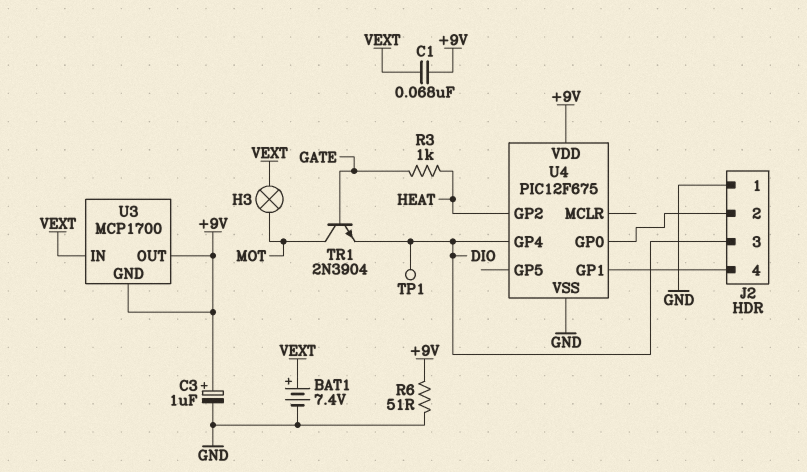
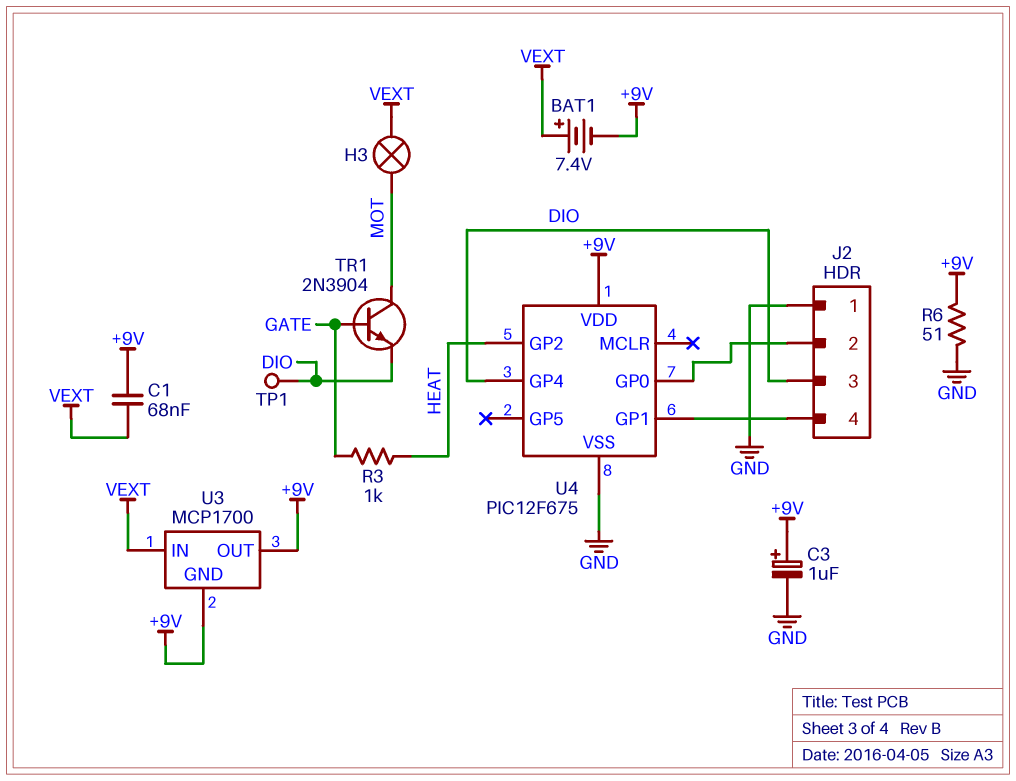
BAT1: 7.4V (plus VEXT, minus GND) -> 7.4V (plus VEXT, minus +9V)

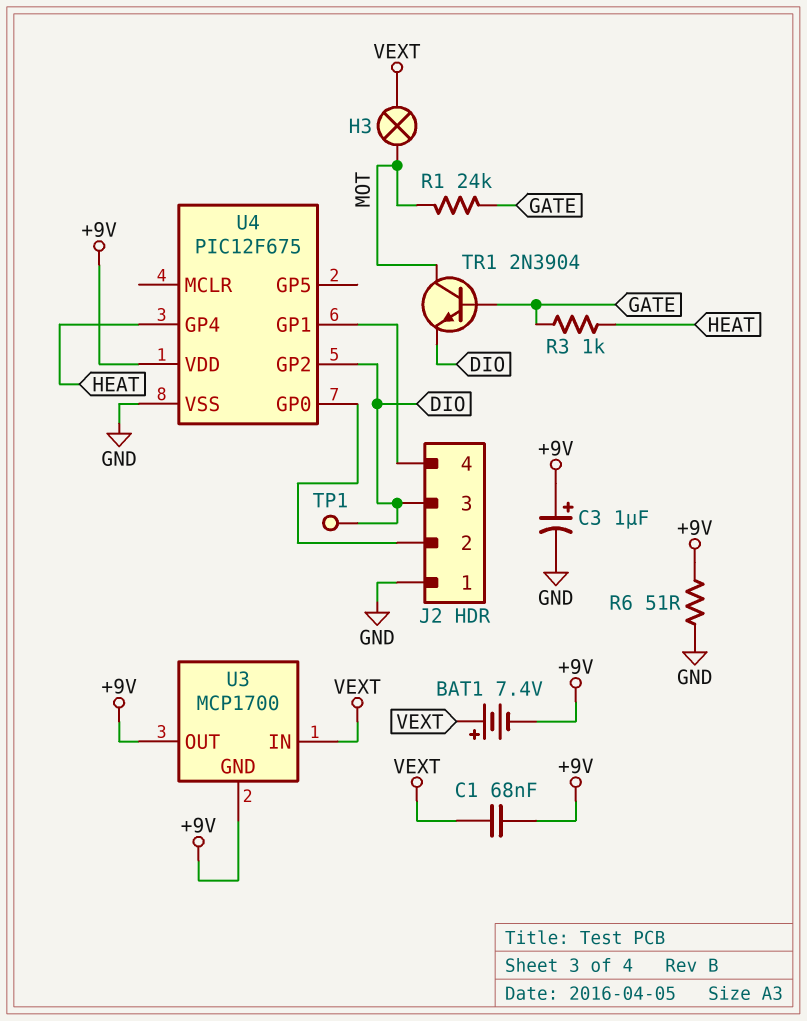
R1: none -> 24k (GATE, MOT)
U4 pin GP2: HEAT -> DIO
U4 pin GP4: DIO -> HEAT

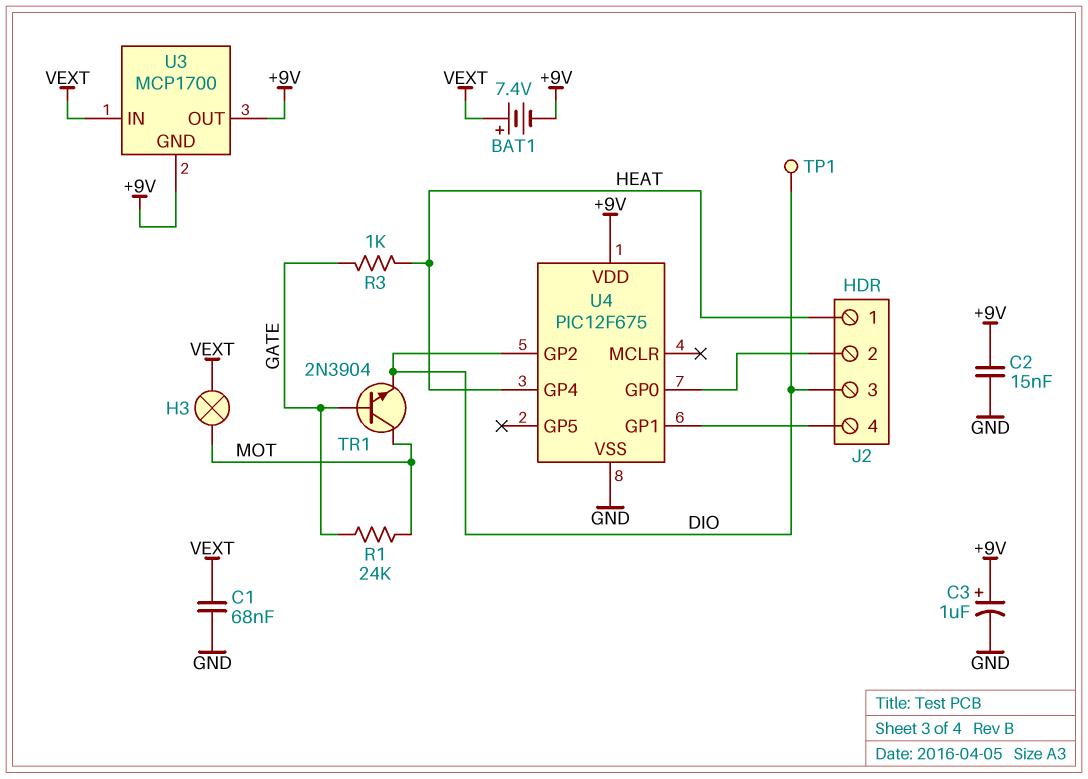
C1: 68nF (+9V, VEXT) -> 68nF (GND, VEXT)
C2: none -> 15nF (+9V, GND)
J2 pin 1: GND -> HEAT
R6: 51 (+9V, GND) -> none

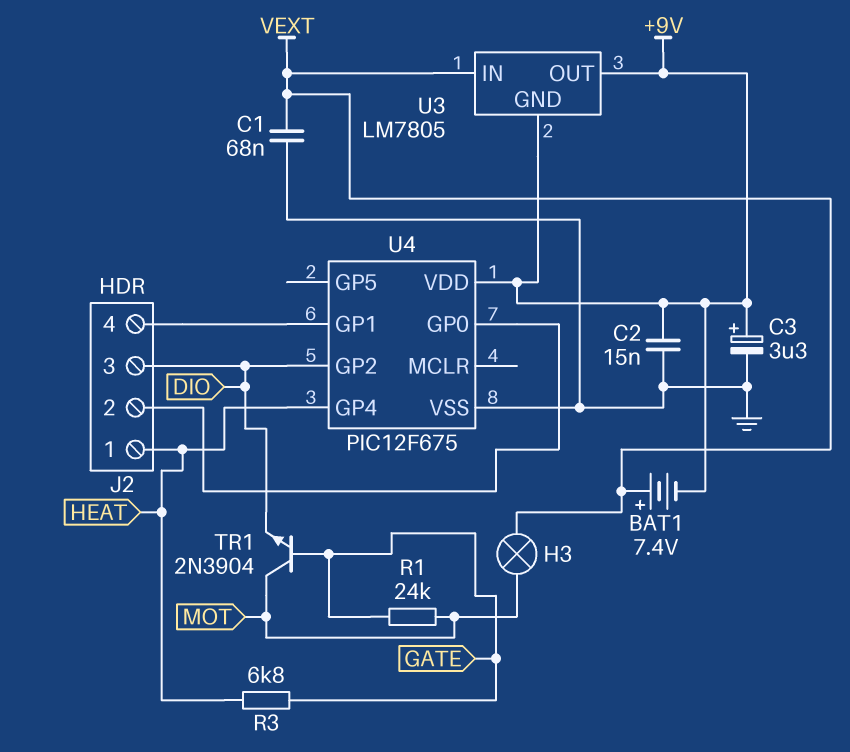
C3: 1uF (plus +9V, minus GND) -> 3.3uF (plus +9V, minus GND)
R3: 1k (GATE, HEAT) -> 6.8k (GATE, HEAT)
TP1: test point (DIO) -> none
U3: MCP1700 -> LM7805

